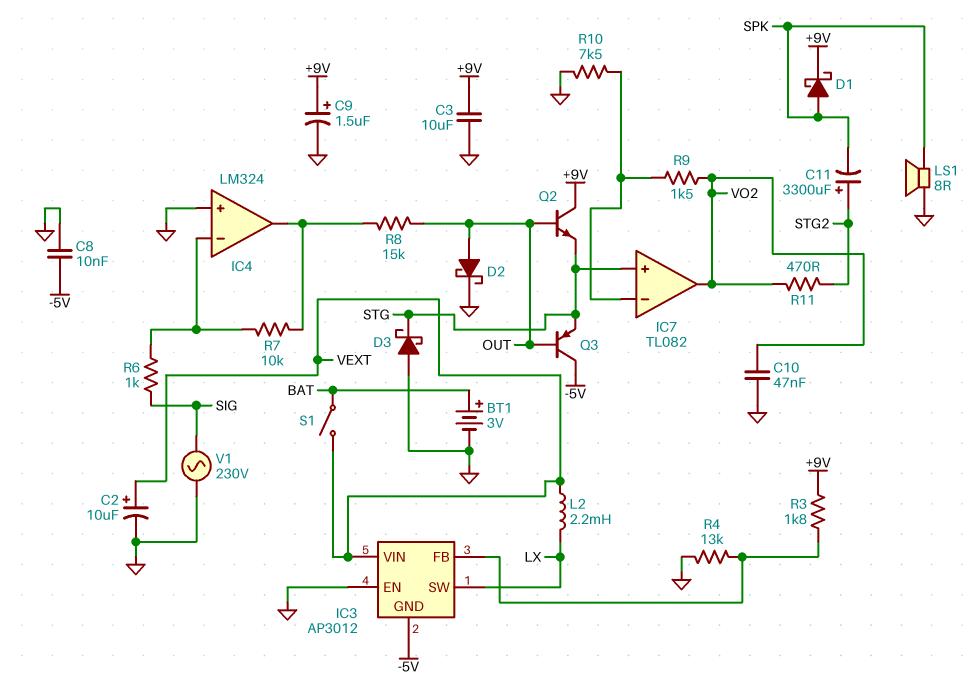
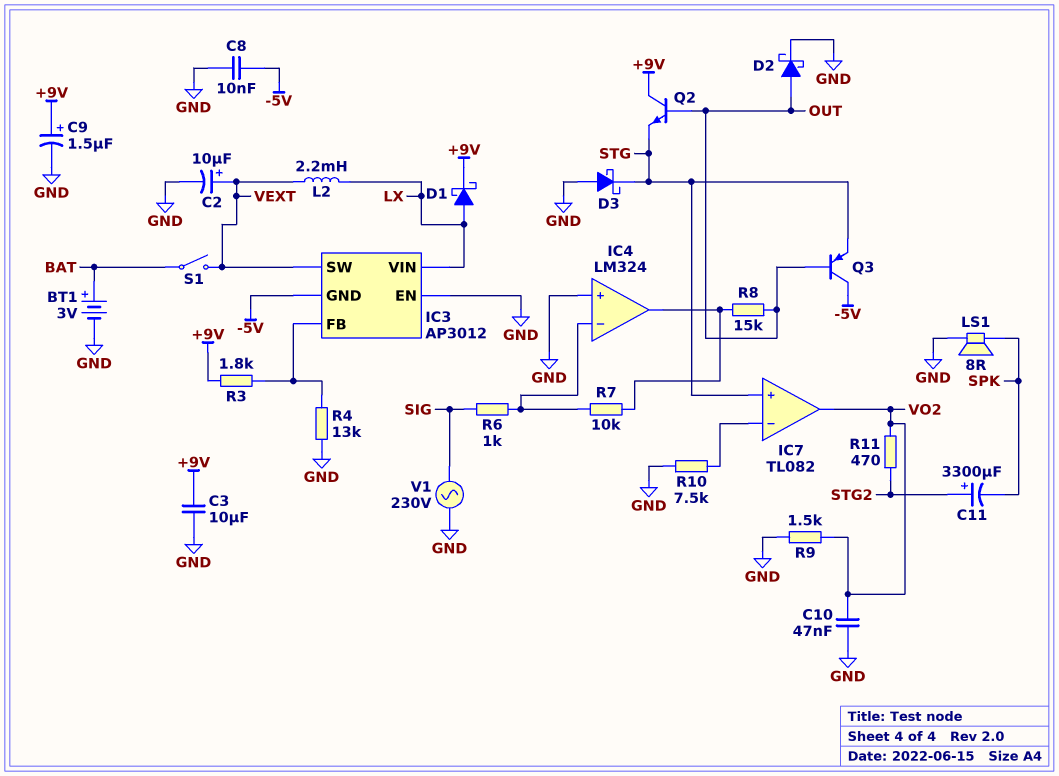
D1: schottky (A SPK, K +9V) -> schottky (A LX, K +9V)
IC3 pin SW: LX -> VEXT
IC3 pin VIN: VEXT -> LX
R9: 1.5k (IC7/in-, VO2) -> 1.5k (GND, VO2)

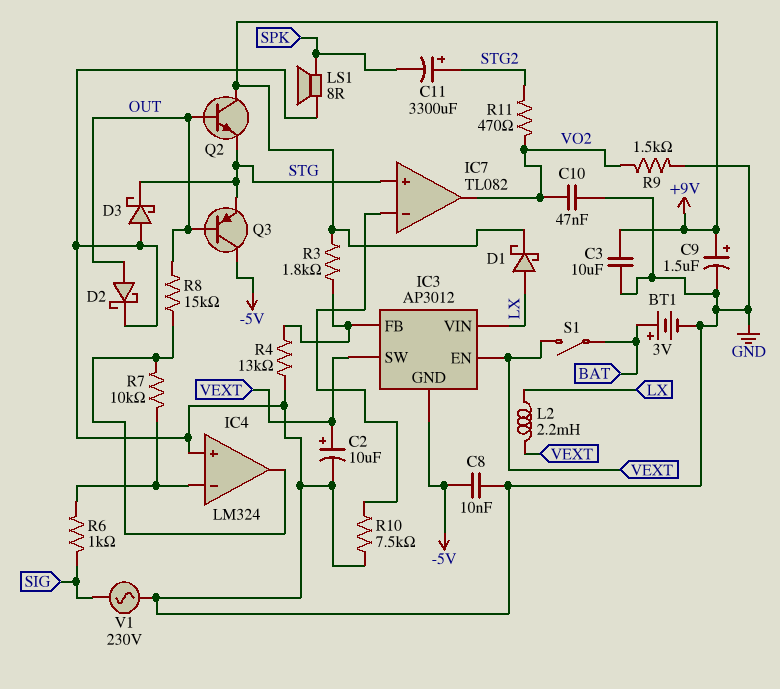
IC3 pin EN: GND -> VEXT

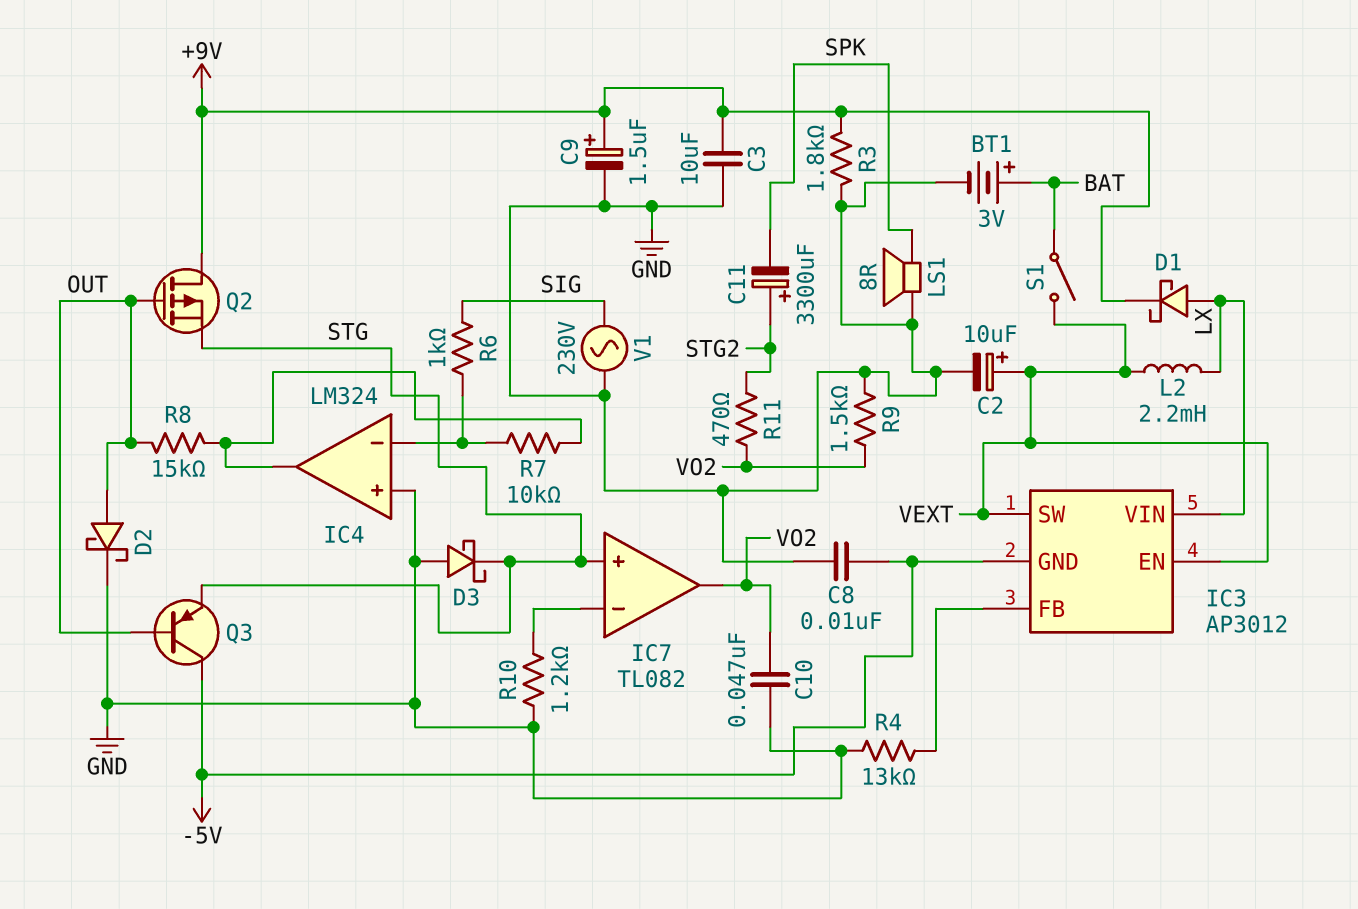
Q2: NPN (B OUT, C +9V, E STG) -> PMOS (G OUT, D +9V, S STG)
R3: 1.8k (+9V, IC3/FB) -> 1.8k (+9V, GND)
R10: 7.5k (GND, IC7/in-) -> 1.2k (GND, IC7/in-)

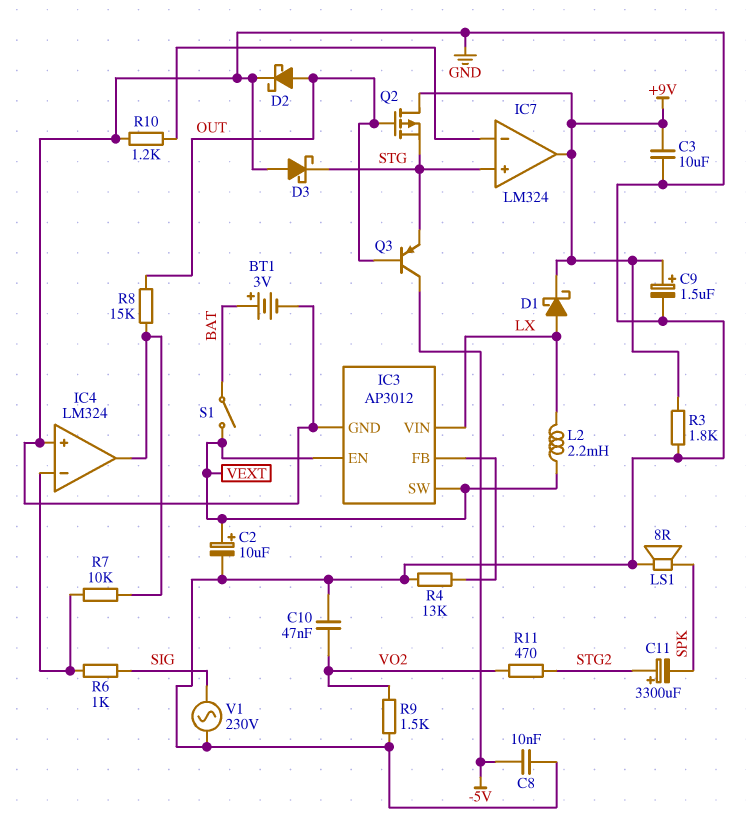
IC3 pin GND: -5V -> GND
IC7: TL082 -> LM324
IC7 pin out: VO2 -> +9V

